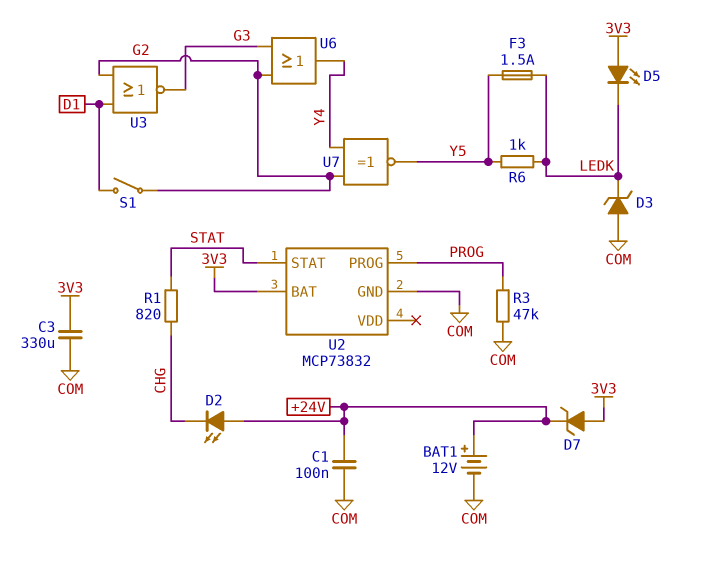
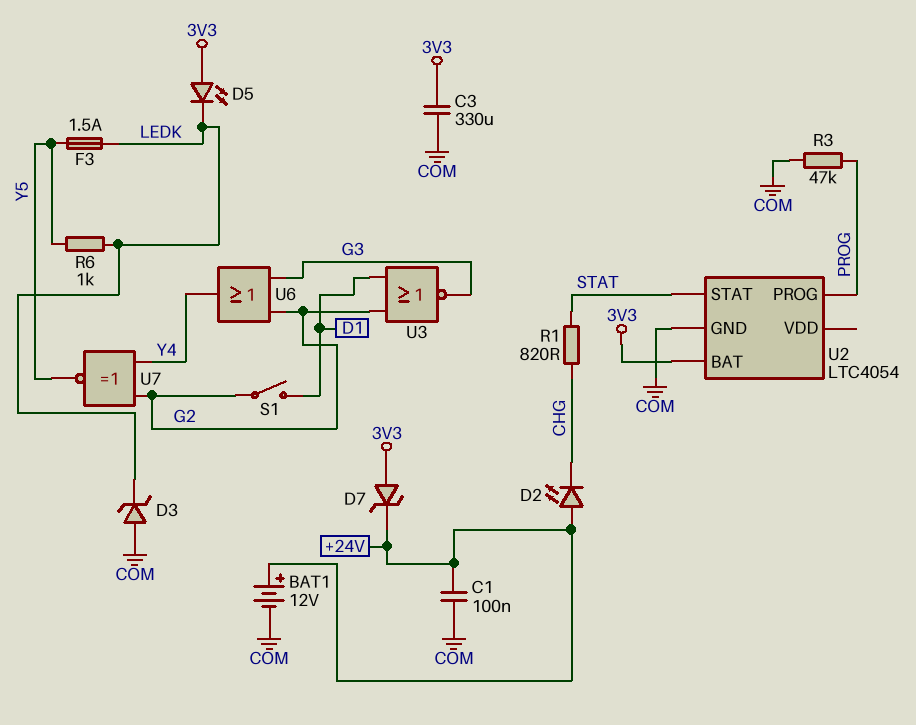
U2: MCP73832 -> LTC4054

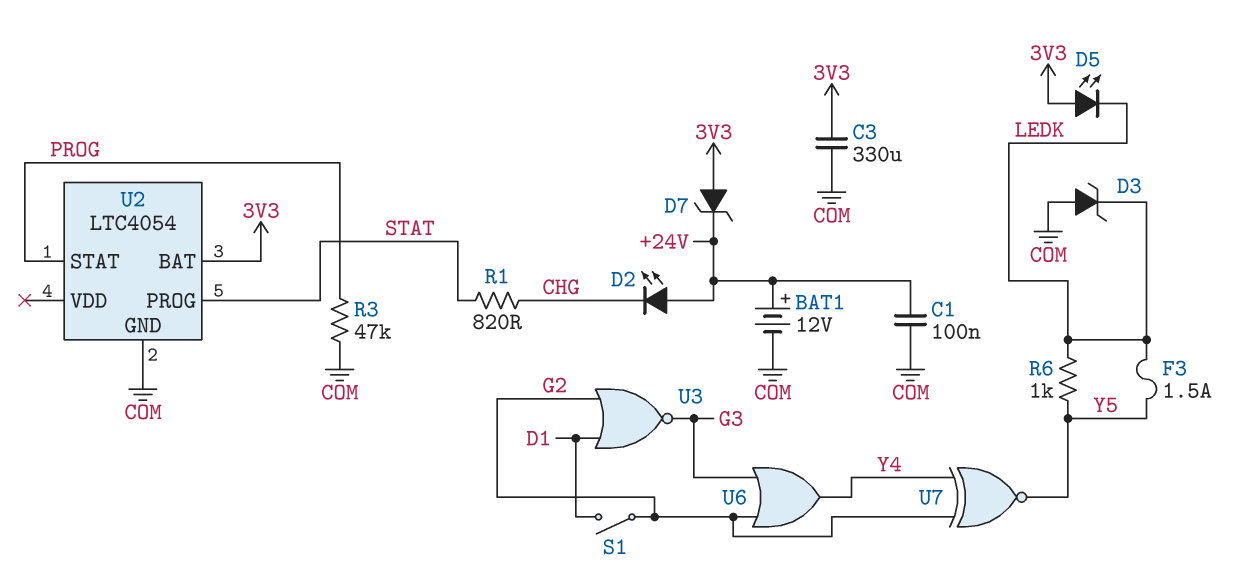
U2 pin PROG: PROG -> STAT
U2 pin STAT: STAT -> PROG

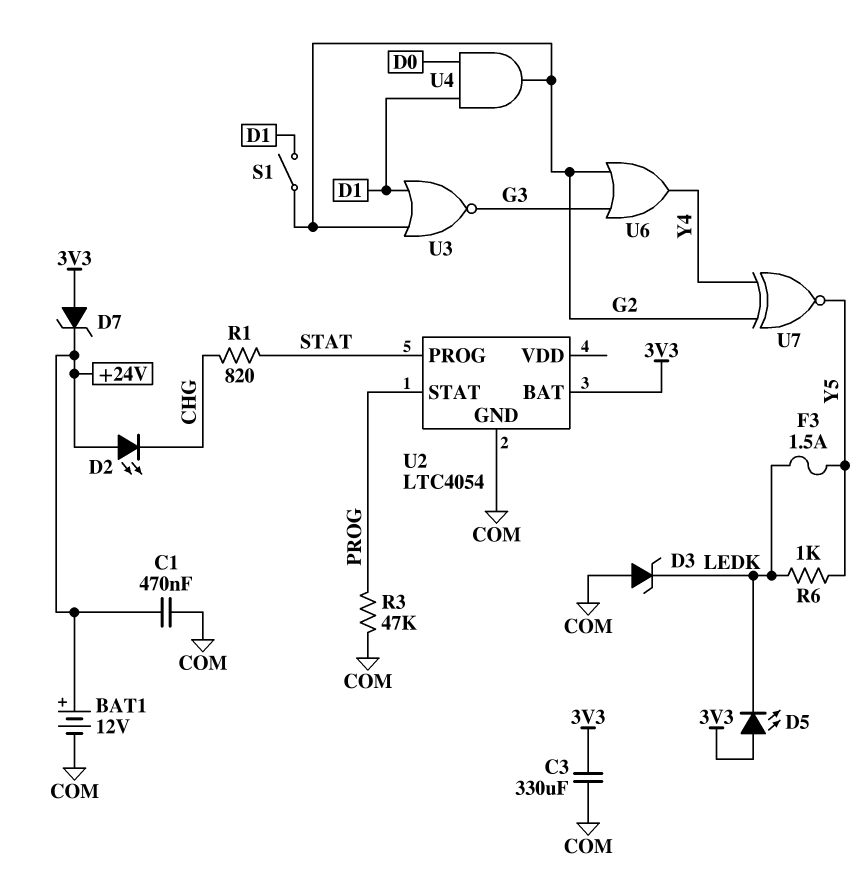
C1: 100nF (+24V, COM) -> 470nF (+24V, COM)
U4: none -> AND (in D0, in D1, out G2)

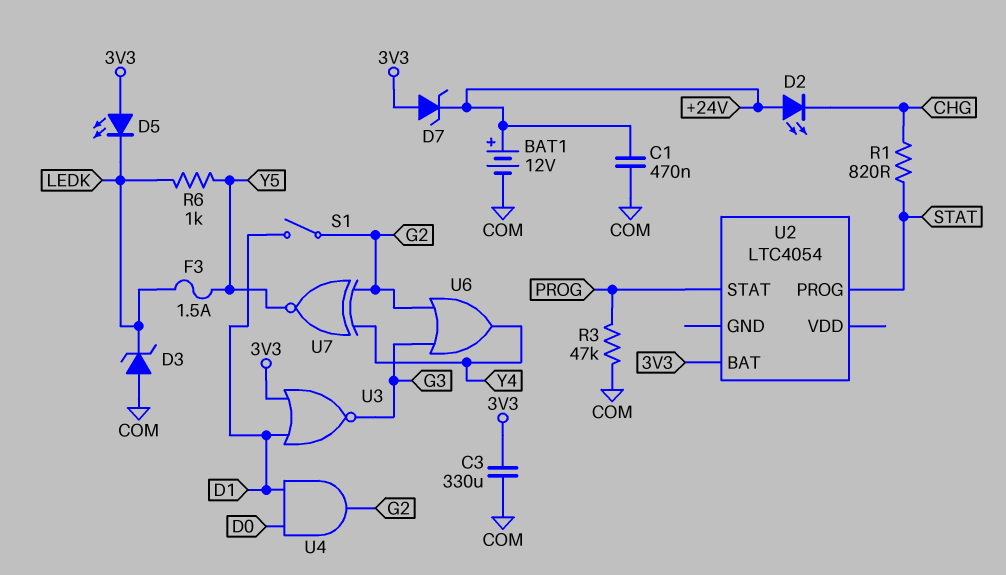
U2 pin GND: COM -> none
U3: NOR (in D1, in G2, out G3) -> NOR (in 3V3, in D1, out G3)

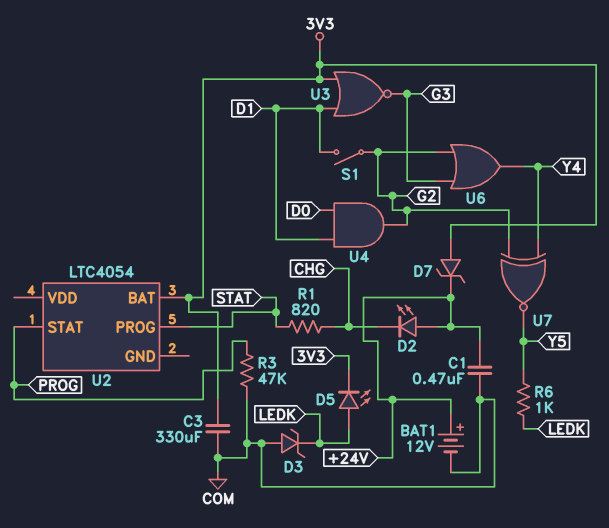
D5: LED (A 3V3, K LEDK) -> LED (A LEDK, K 3V3)
F3: 1.5A (LEDK, Y5) -> none

